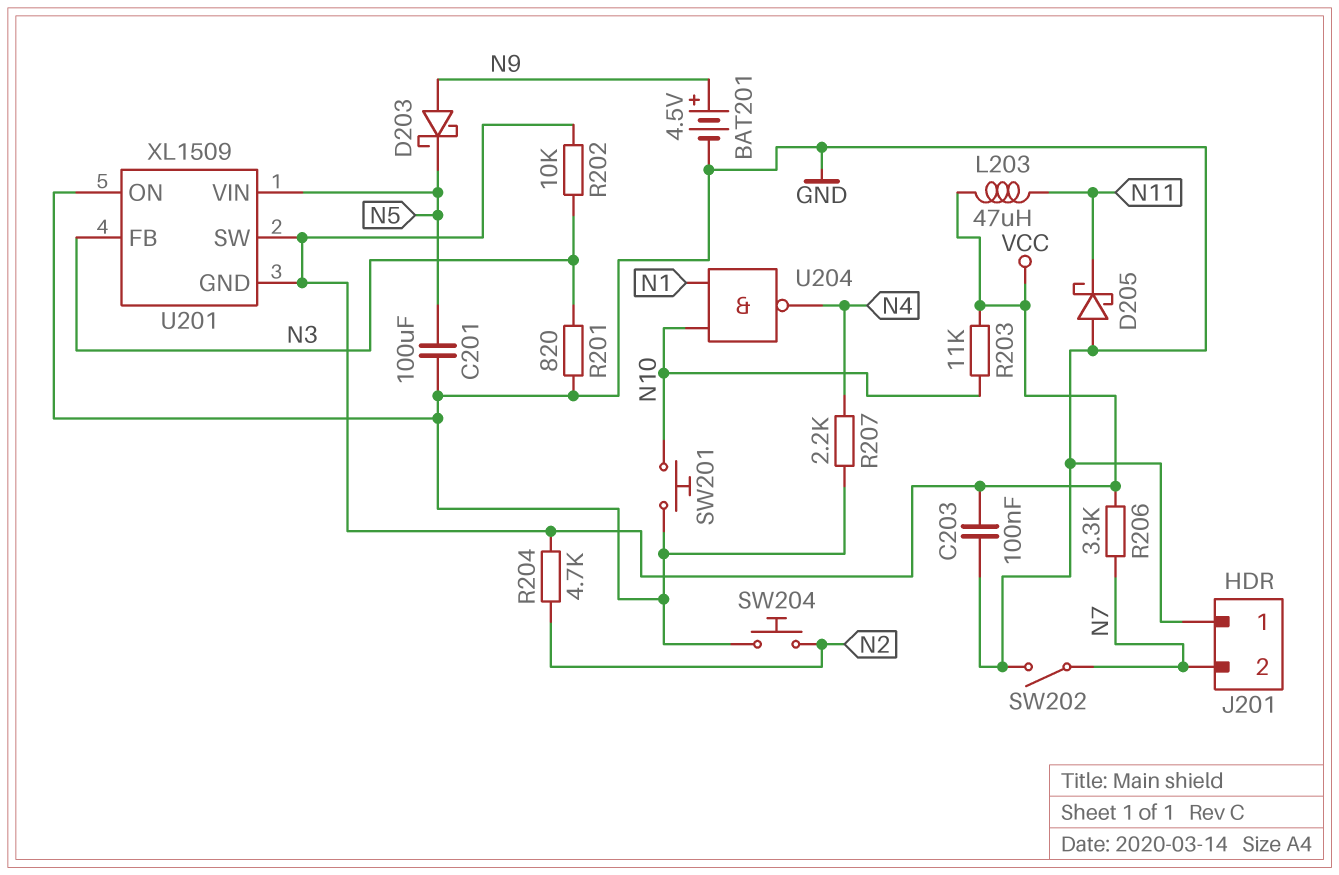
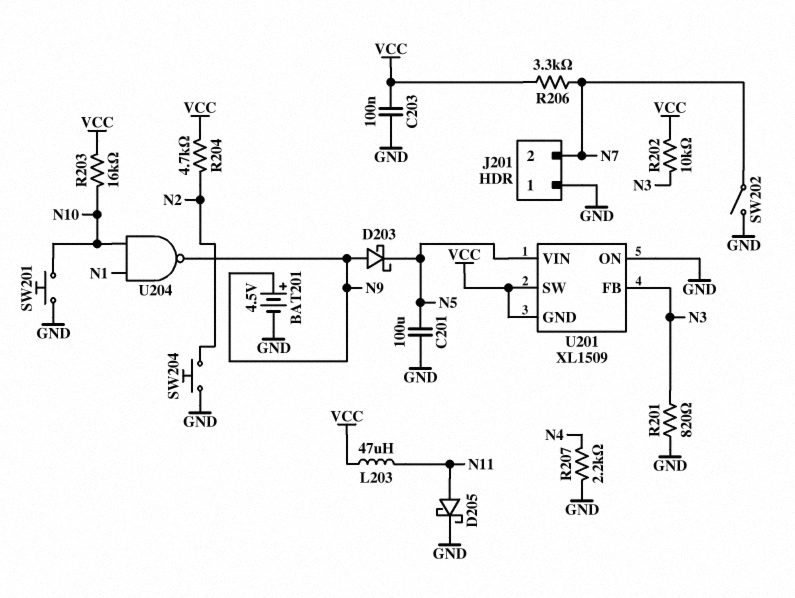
D205: schottky (A GND, K N11) -> schottky (A N11, K GND)
R203: 11k (N10, VCC) -> 16k (N10, VCC)
U204: NAND (in N1, in N10, out N4) -> NAND (in N1, in N10, out N9)

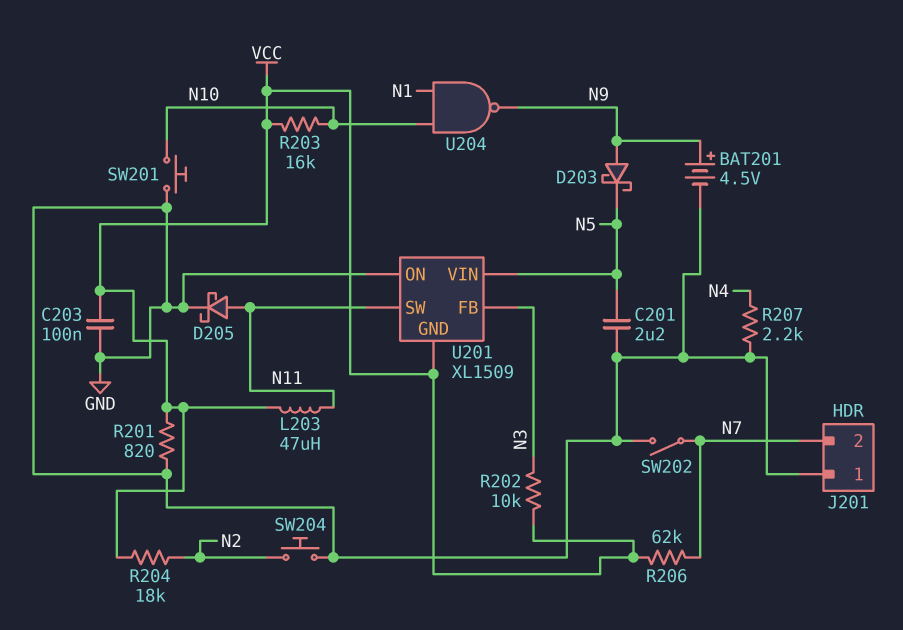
C201: 100uF (GND, N5) -> 2.2uF (GND, N5)
R201: 820 (GND, N3) -> 820 (GND, VCC)
R204: 4.7k (N2, VCC) -> 18k (N2, VCC)
R206: 3.3k (N7, VCC) -> 62k (N7, VCC)
U201 pin SW: VCC -> N11

